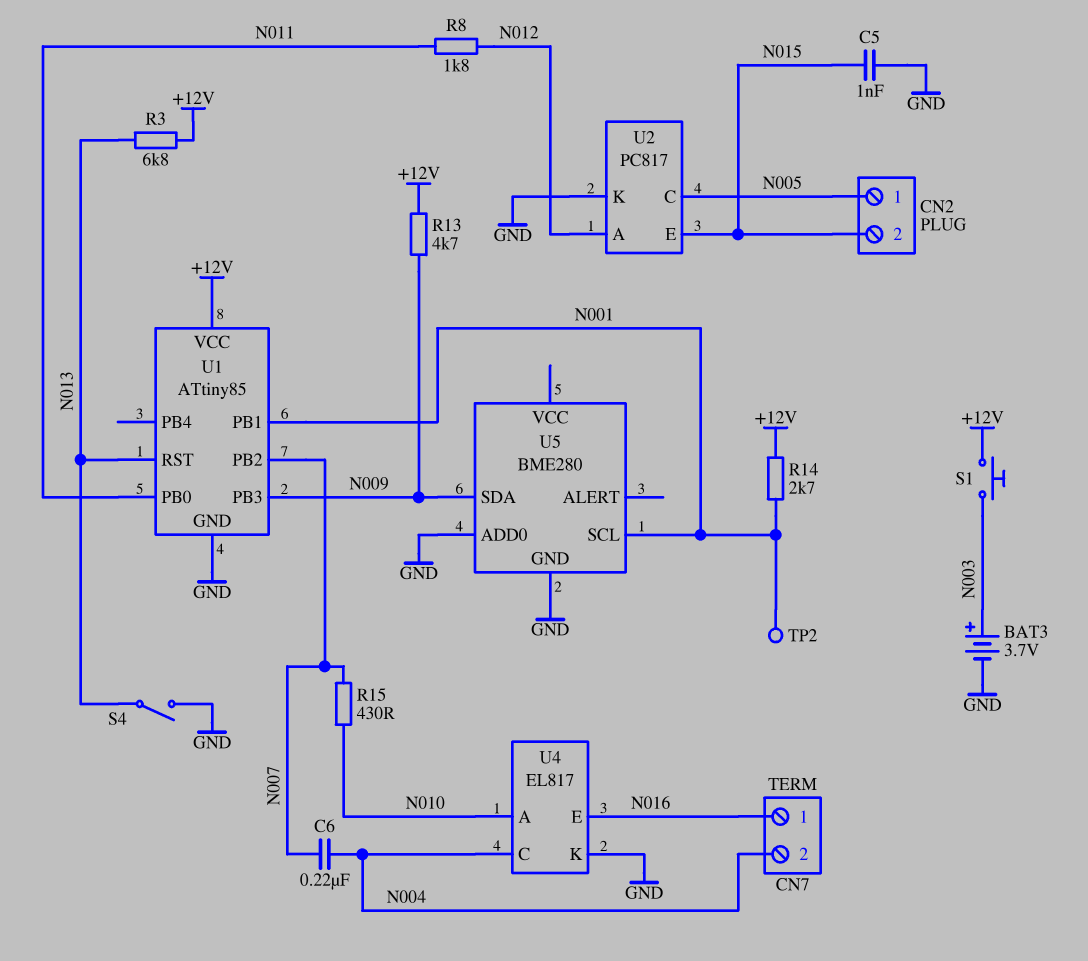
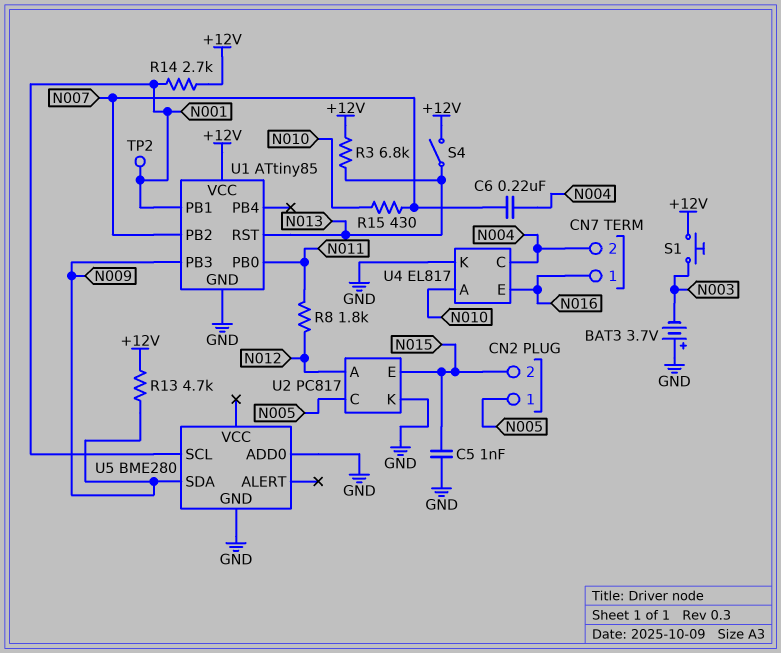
BAT3: 3.7V (plus N003, minus GND) -> 3.7V (plus GND, minus N003)
S4: switch (GND, N013) -> switch (+12V, N013)

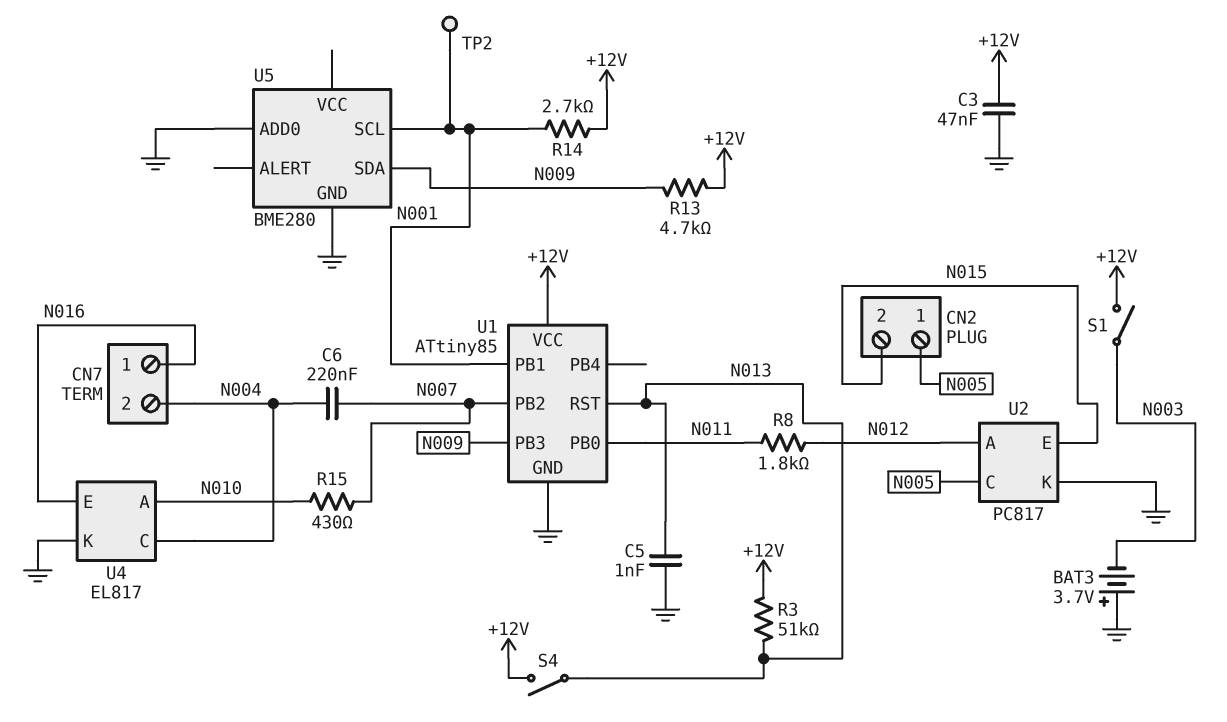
C3: none -> 47nF (+12V, GND)
C5: 1nF (GND, N015) -> 1nF (GND, N013)
R3: 6.8k (+12V, N013) -> 51k (+12V, N013)
S1: button (+12V, N003) -> switch (+12V, N003)

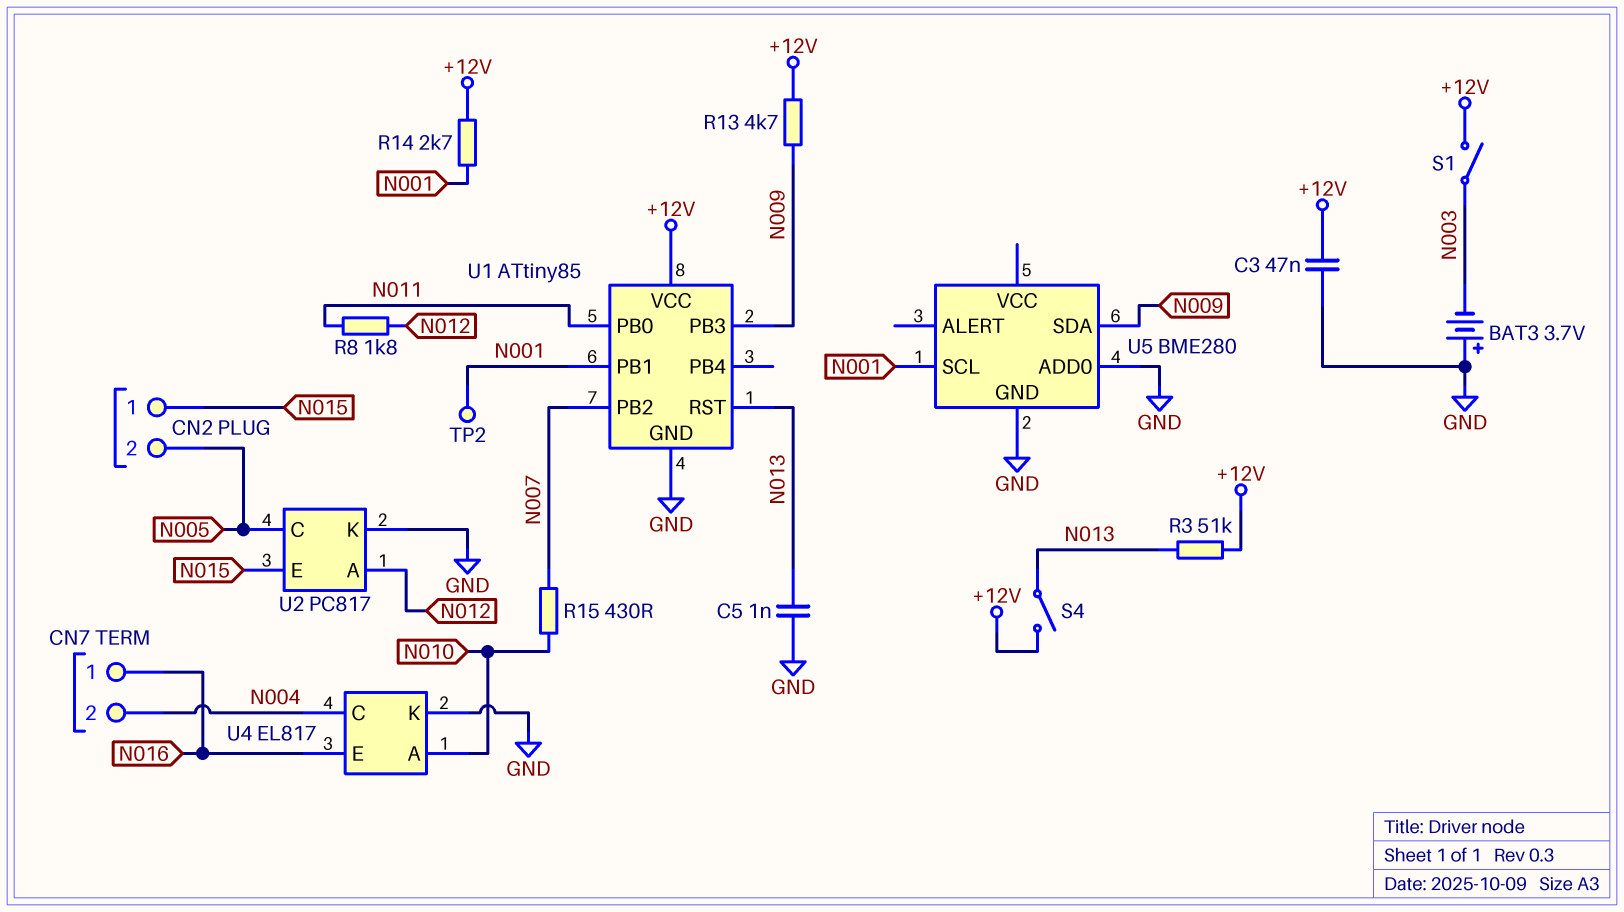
C6: 220nF (N004, N007) -> none
CN2 pin 1: N005 -> N015
CN2 pin 2: N015 -> N005

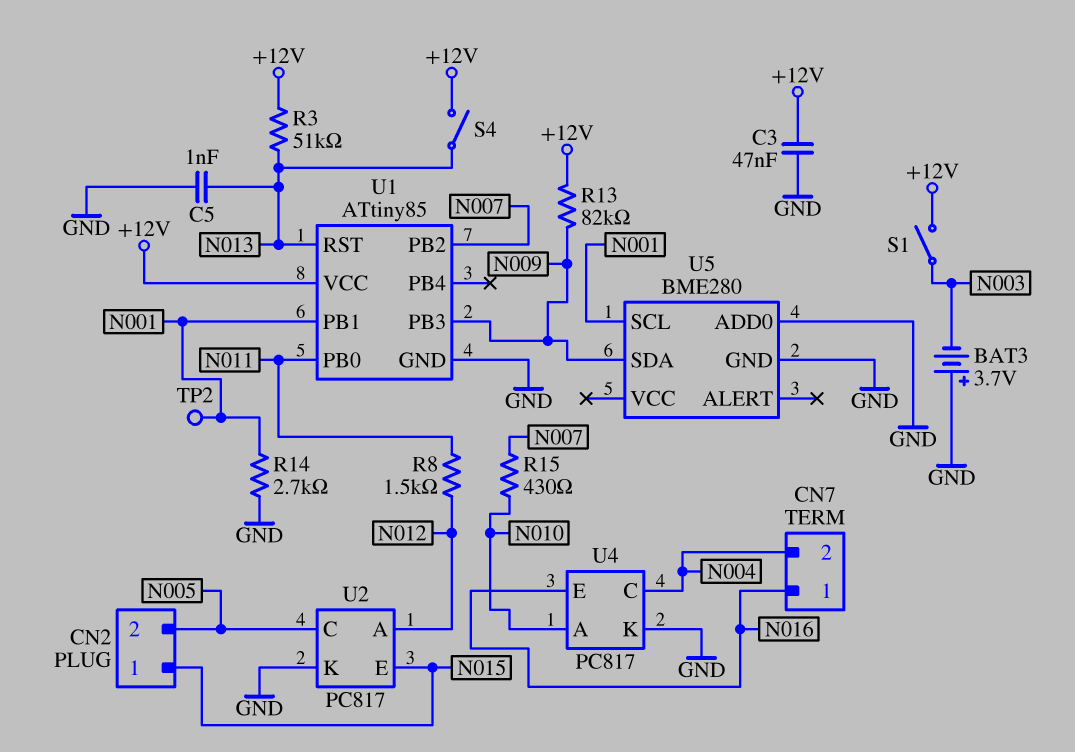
R8: 1.8k (N011, N012) -> 1.5k (N011, N012)
R13: 4.7k (+12V, N009) -> 82k (+12V, N009)
R14: 2.7k (+12V, N001) -> 2.7k (GND, N001)
U4: EL817 -> PC817

